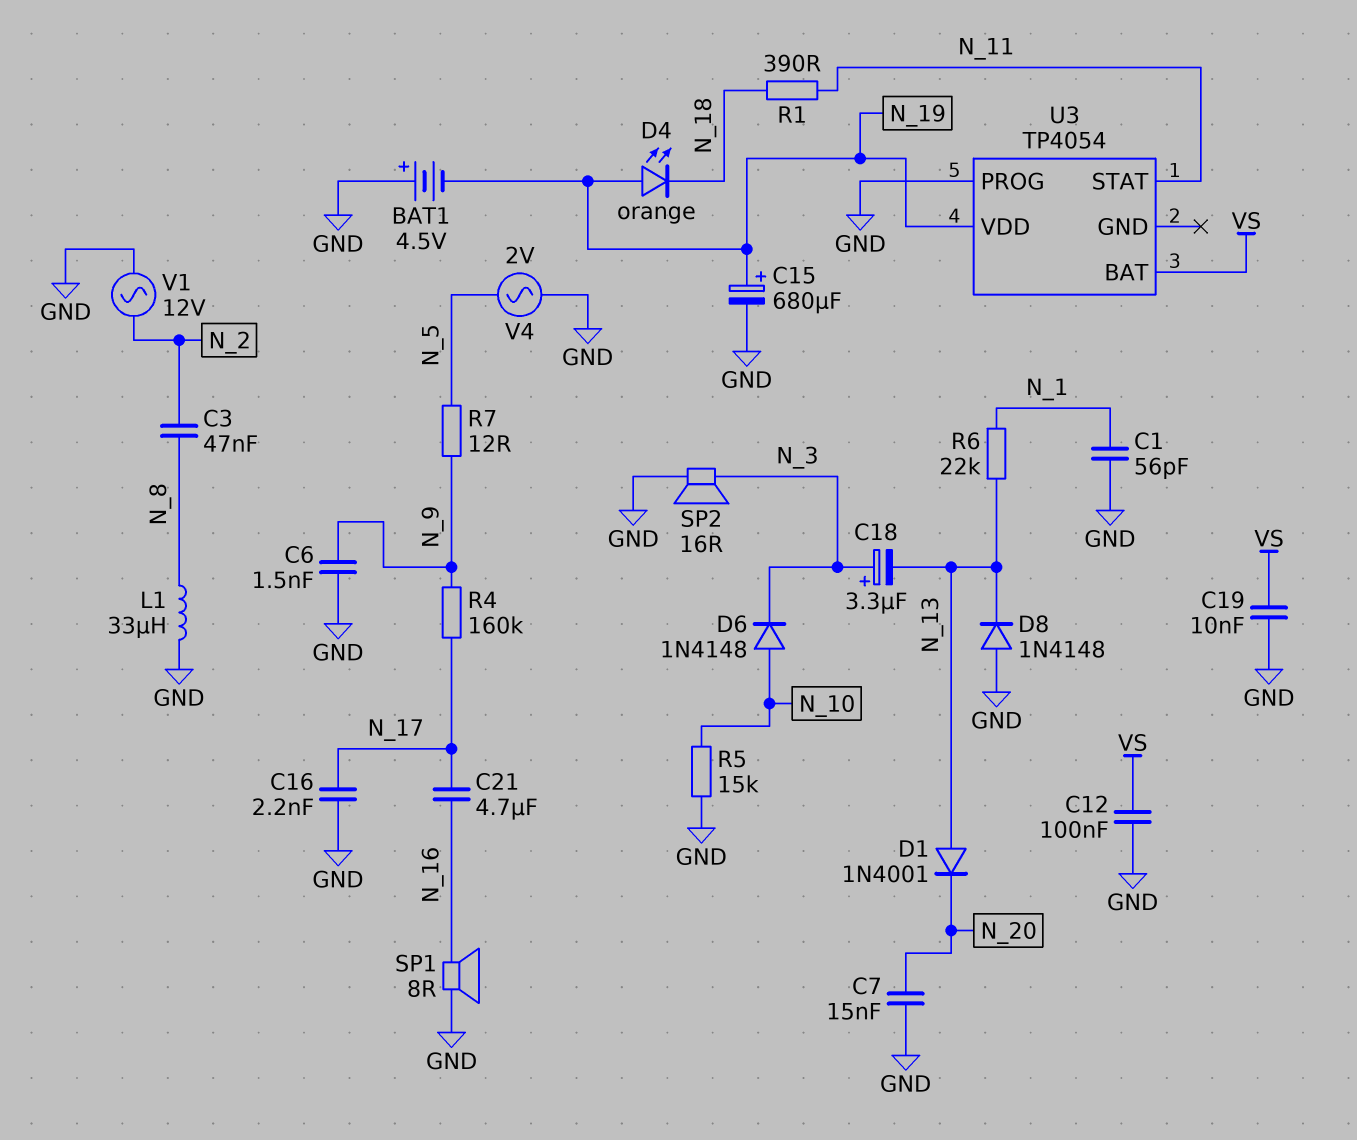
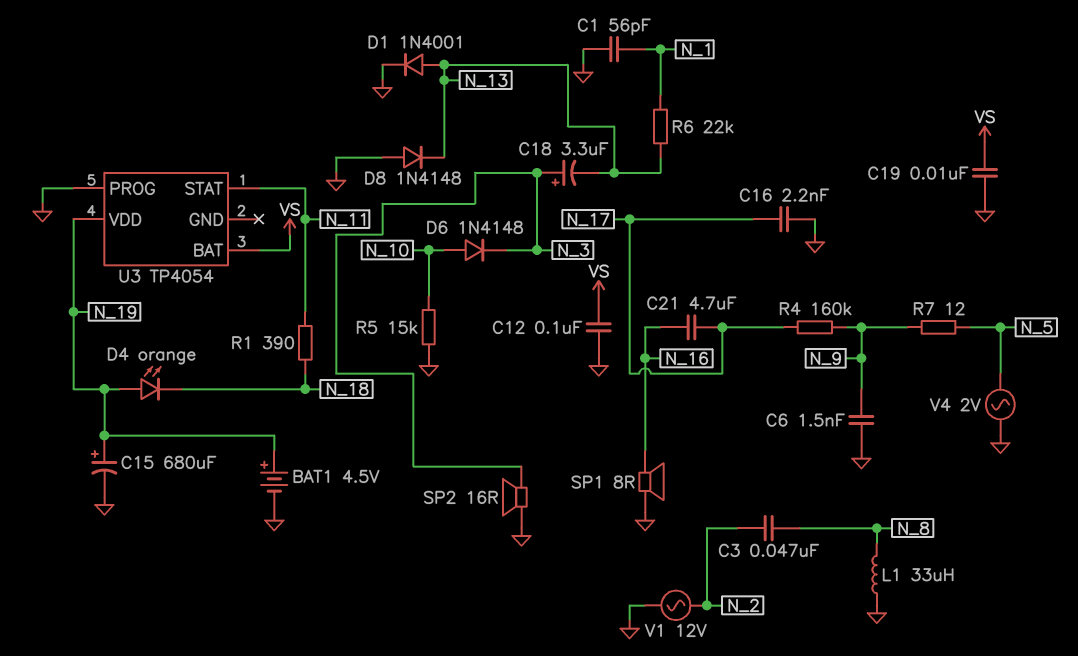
BAT1: 4.5V (plus GND, minus N_19) -> 4.5V (plus N_19, minus GND)
C7: 15nF (GND, N_20) -> none
D1: diode 1N4001 (A N_13, K N_20) -> diode 1N4001 (A N_13, K GND)

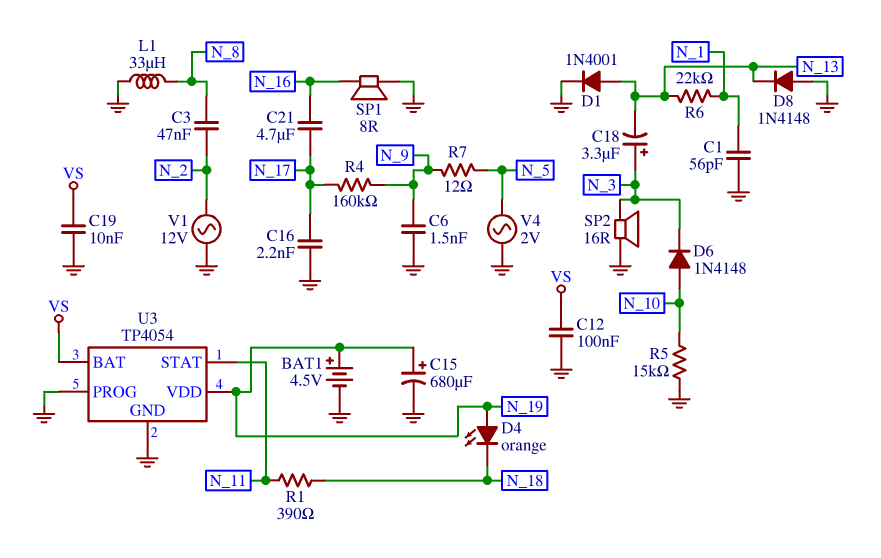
U3 pin GND: none -> GND

